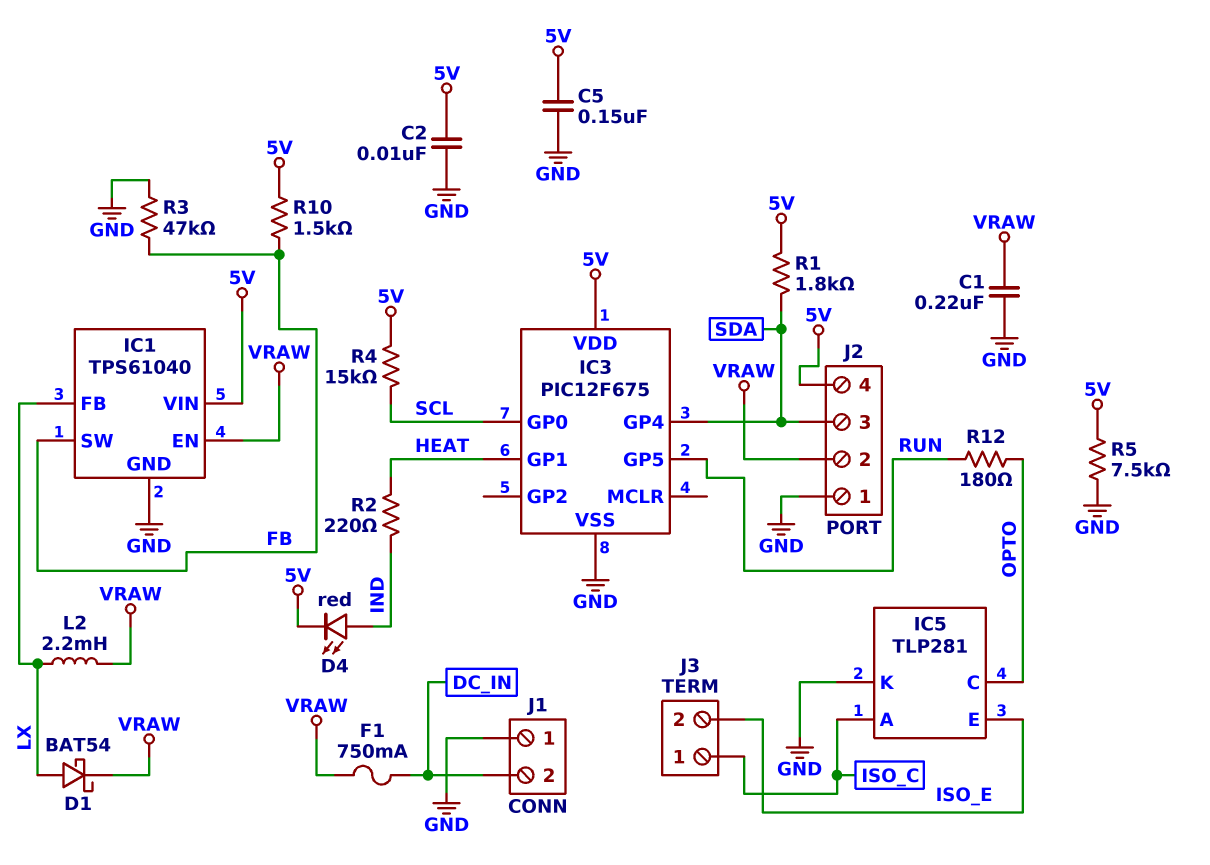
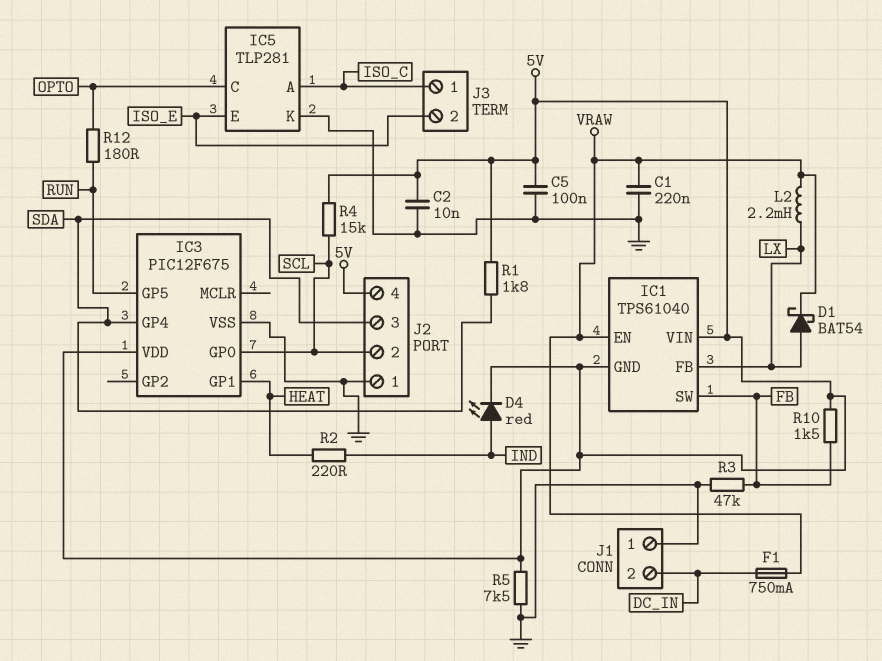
C5: 150nF (5V, GND) -> 100nF (5V, GND)
IC1 pin GND: GND -> 5V
J2 pin 2: VRAW -> SCL

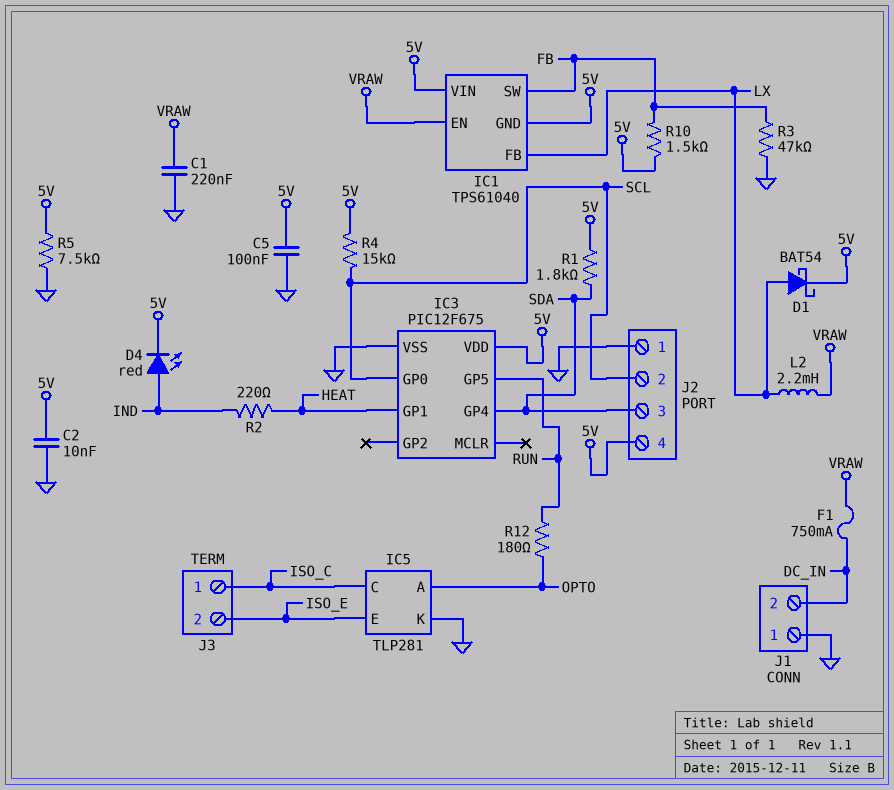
D1: schottky BAT54 (A LX, K VRAW) -> schottky BAT54 (A LX, K 5V)
IC5 pin A: ISO_C -> OPTO
IC5 pin C: OPTO -> ISO_C

